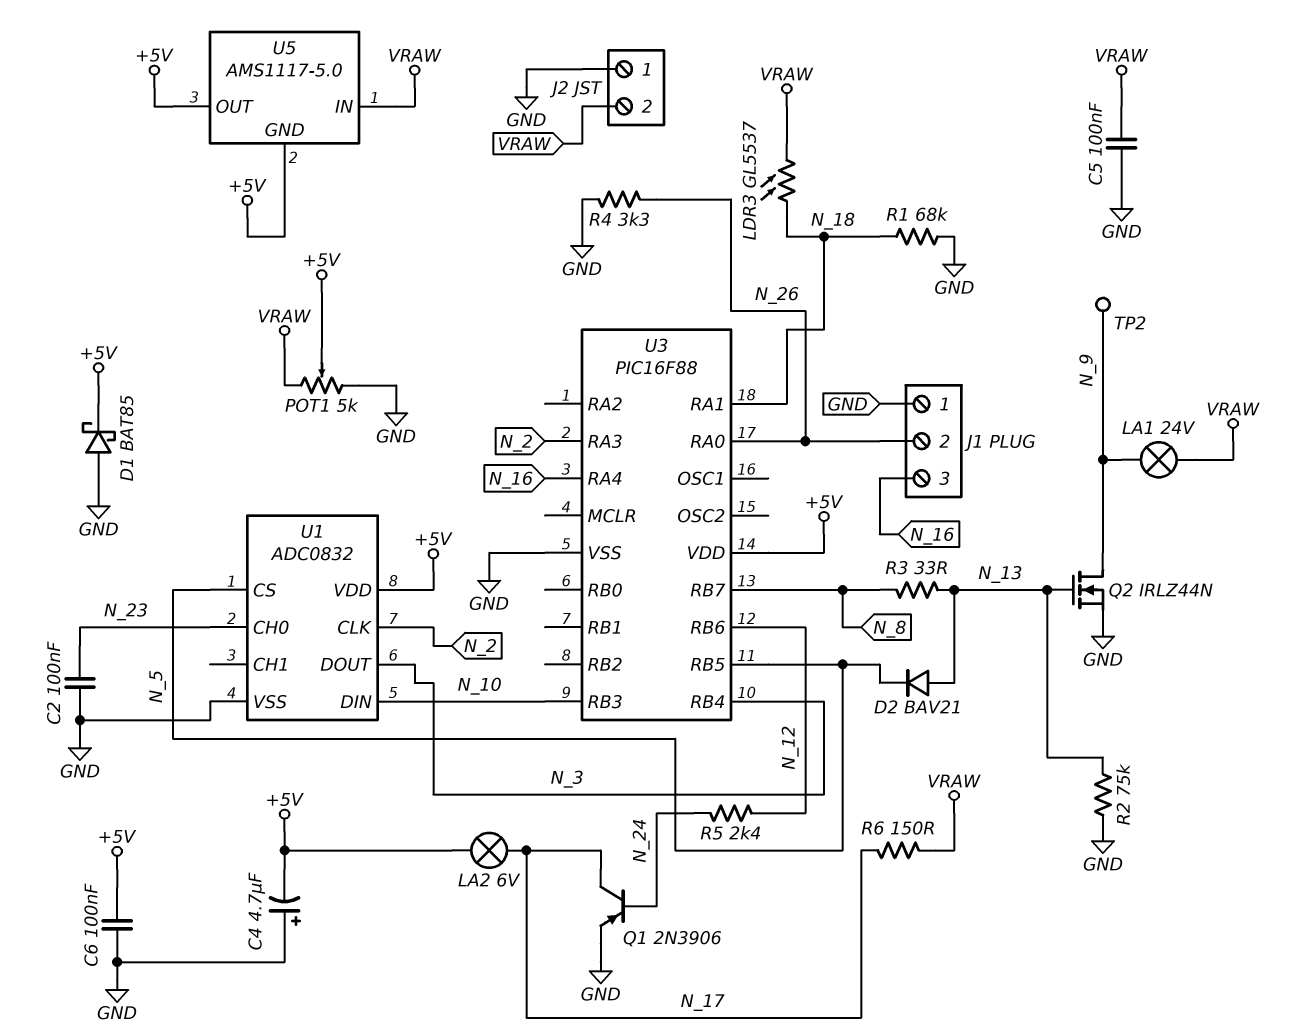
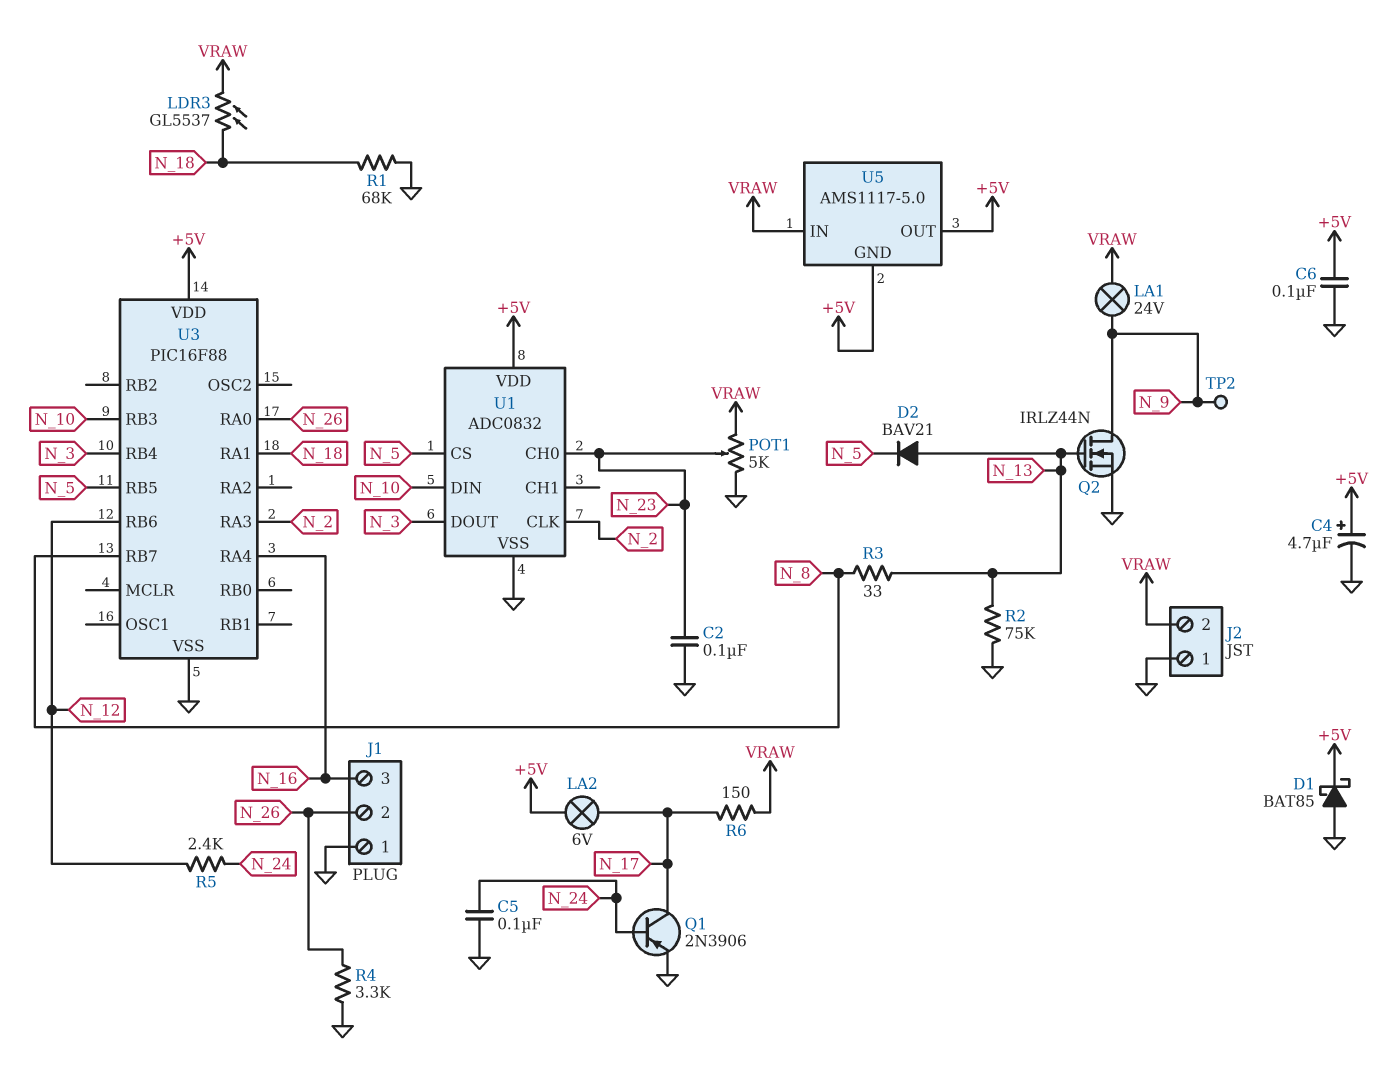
C4: 4.7uF (plus GND, minus +5V) -> 4.7uF (plus +5V, minus GND)
C5: 100nF (GND, VRAW) -> 100nF (GND, N_24)
POT1: 5k (GND, VRAW, wiper +5V) -> 5k (GND, VRAW, wiper N_23)

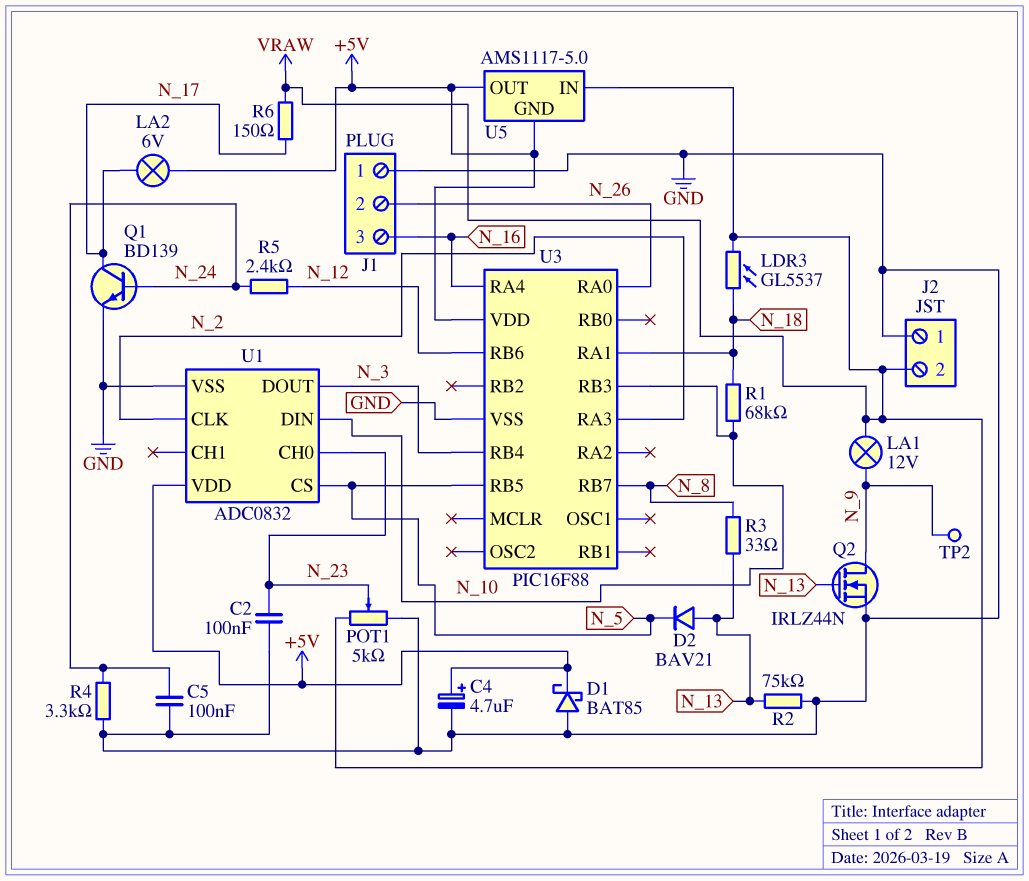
C6: 100nF (+5V, GND) -> none
LA1: lamp 24V (N_9, VRAW) -> lamp 12V (N_9, VRAW)
Q1: PNP 2N3906 (B N_24, C N_17, E GND) -> NPN BD139 (B N_24, C N_17, E GND)
R1: 68k (GND, N_18) -> 68k (N_10, N_18)
R4: 3.3k (GND, N_26) -> 3.3k (GND, N_24)

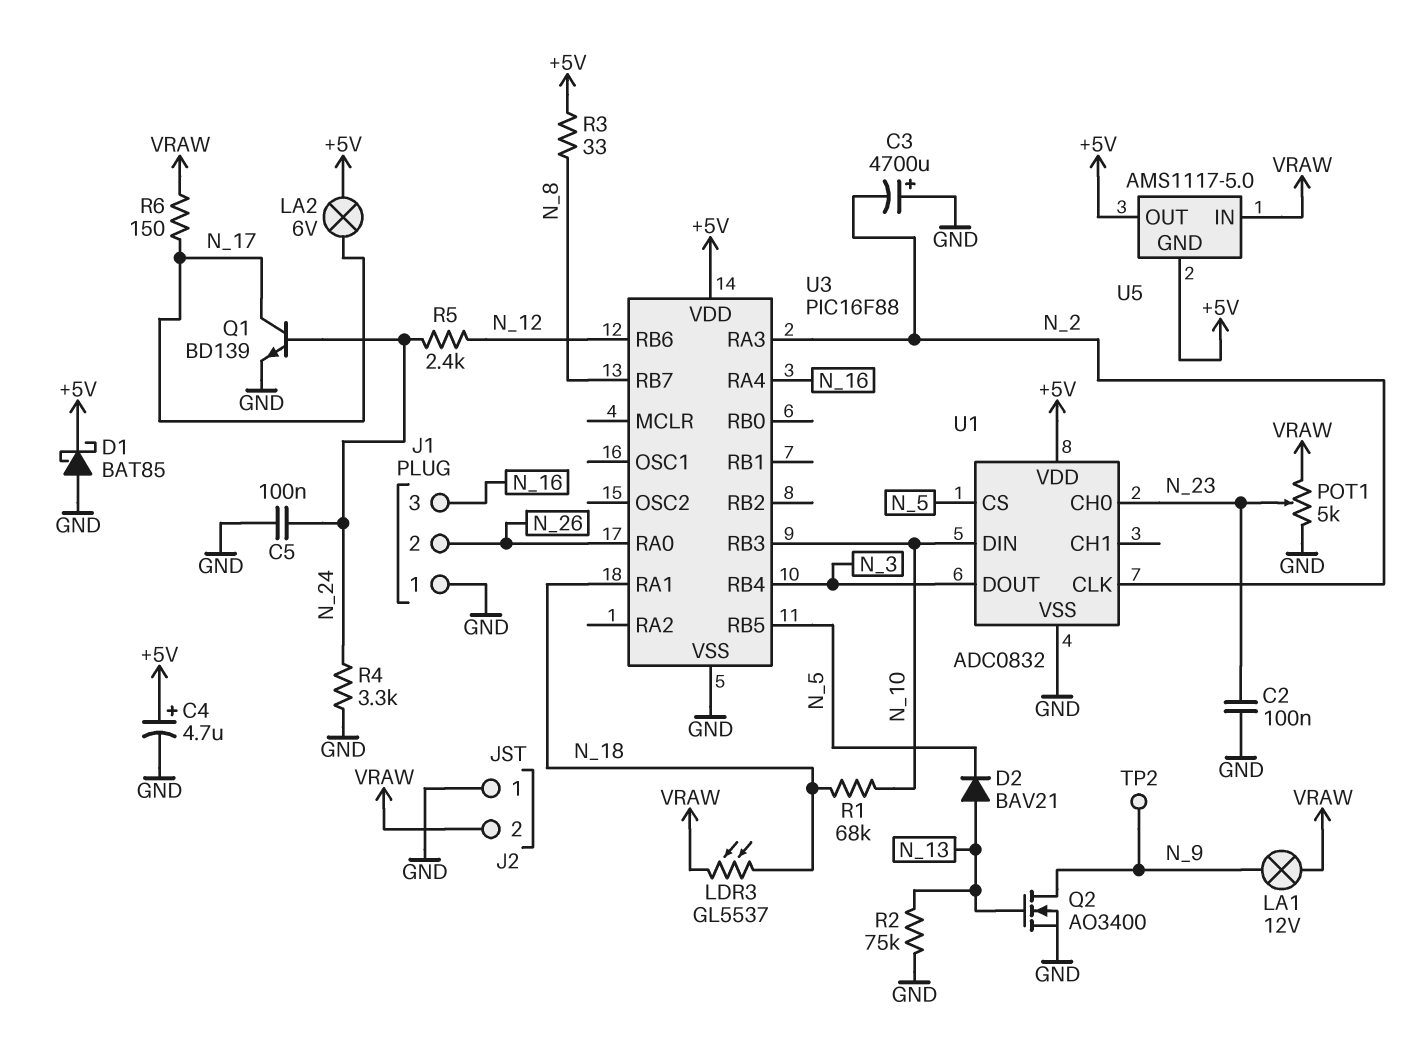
C3: none -> 4700uF (plus GND, minus N_2)
Q2: NMOS IRLZ44N (G N_13, D N_9, S GND) -> NMOS AO3400 (G N_13, D N_9, S GND)
R3: 33 (N_8, N_13) -> 33 (+5V, N_8)

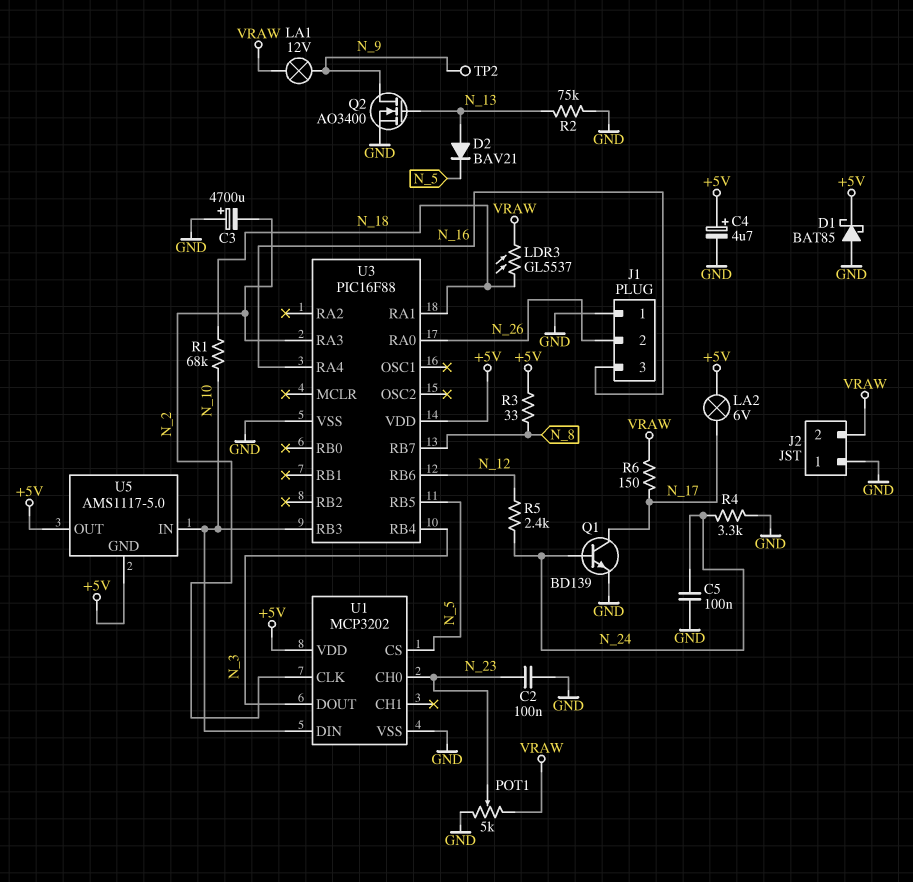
U1: ADC0832 -> MCP3202
U5 pin IN: VRAW -> N_10

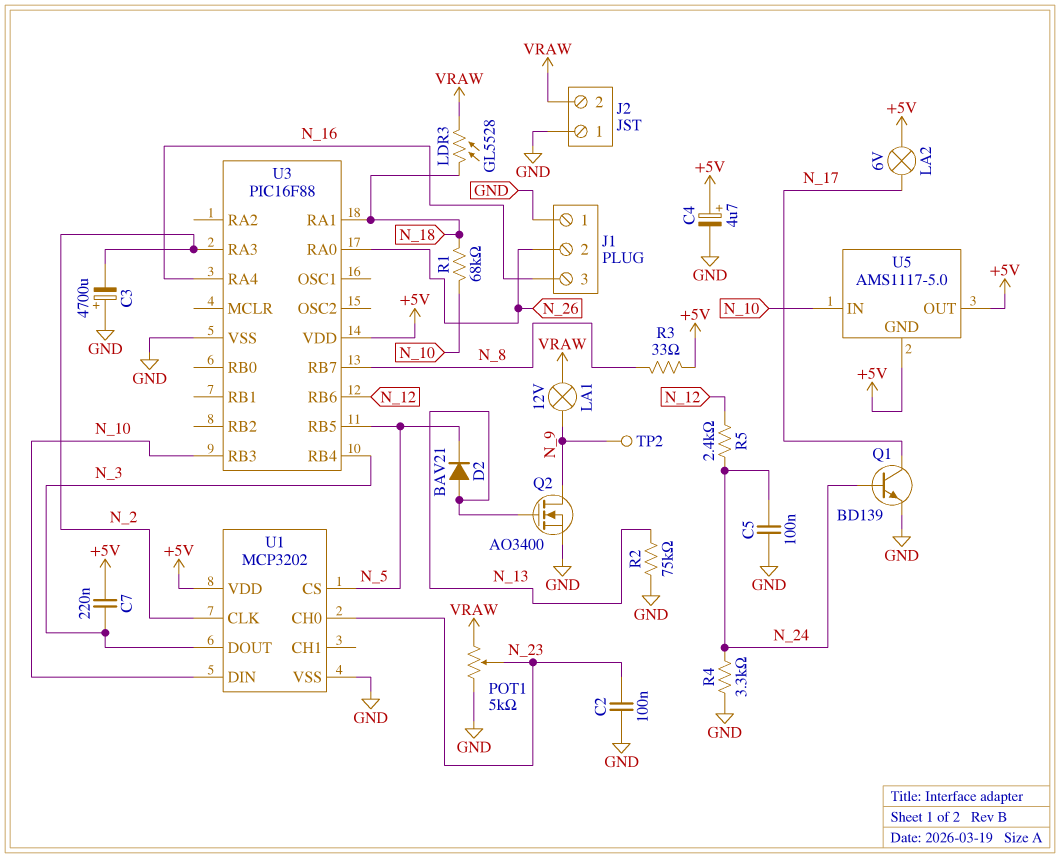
C7: none -> 220nF (+5V, N_3)
D1: schottky BAT85 (A GND, K +5V) -> none
LDR3: GL5537 (N_18, VRAW) -> GL5528 (N_18, VRAW)
R6: 150 (N_17, VRAW) -> none

